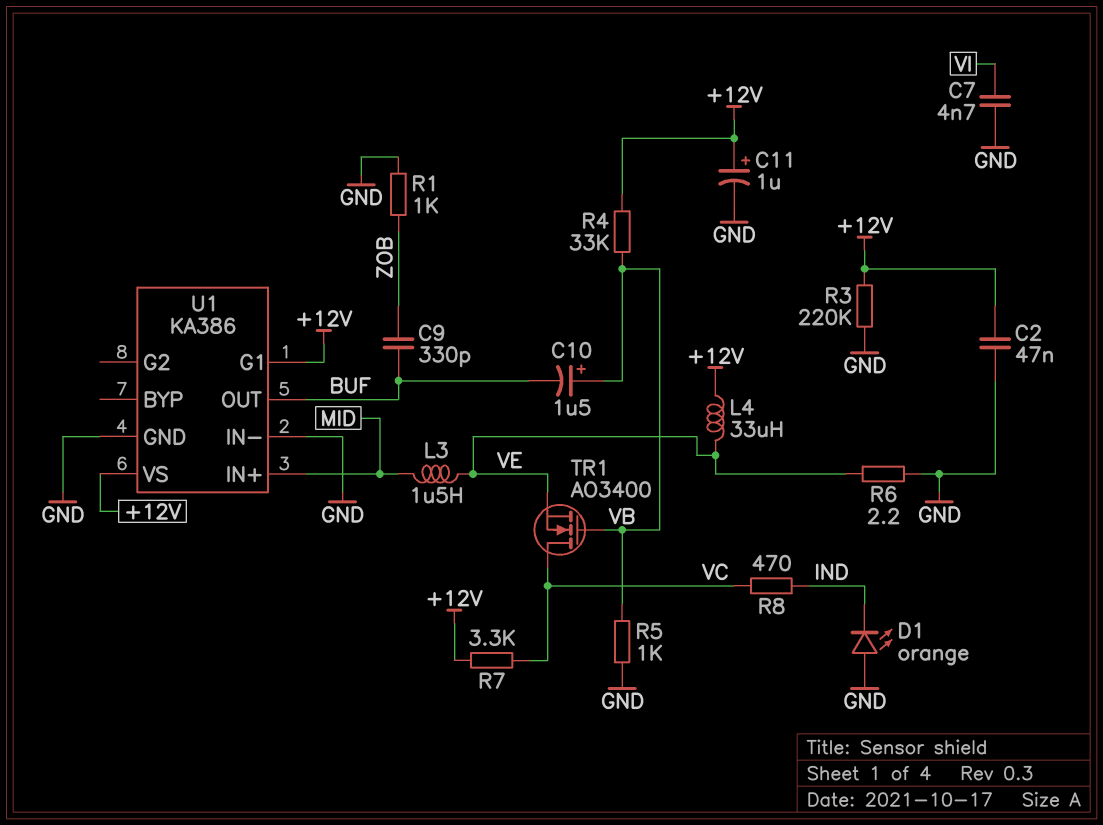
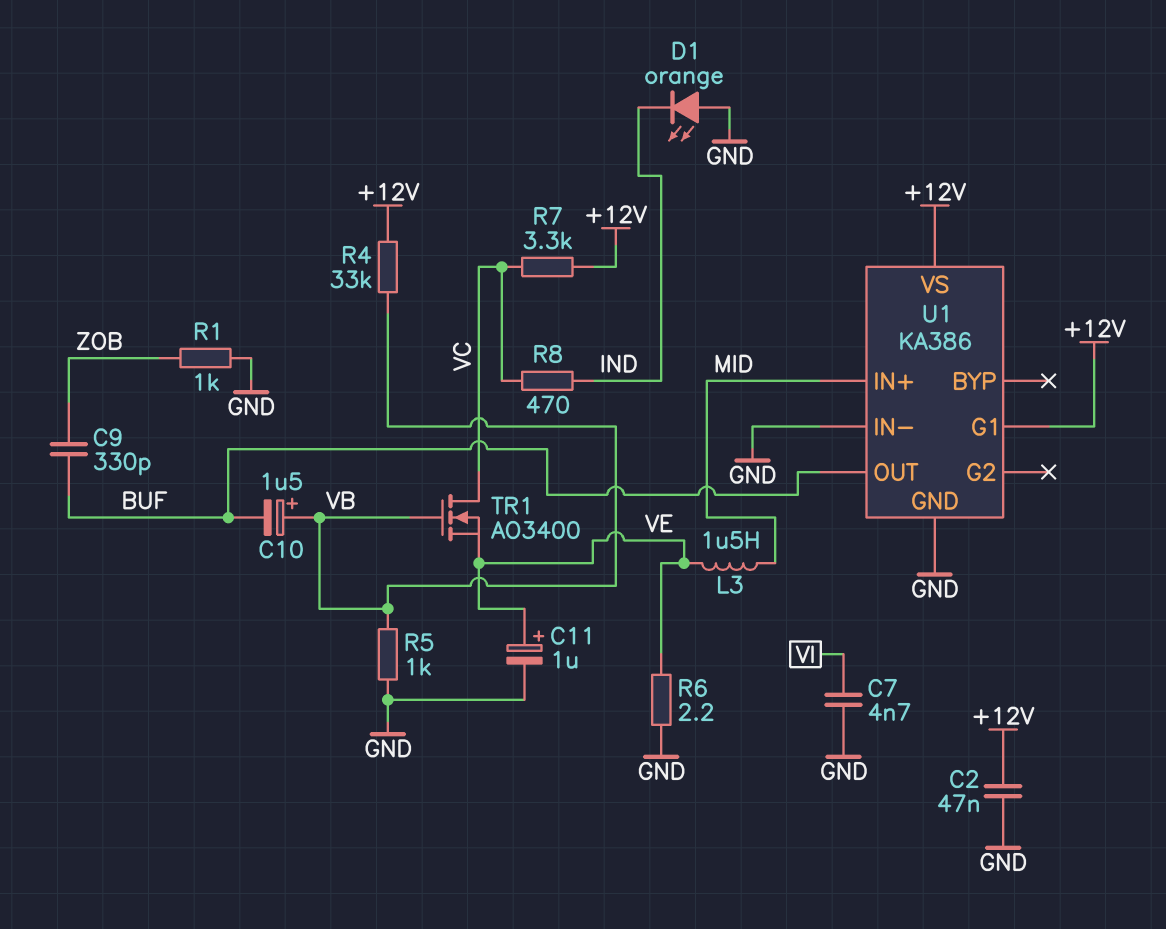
C11: 1uF (plus +12V, minus GND) -> 1uF (plus VE, minus GND)
L4: 33uH (+12V, VE) -> none
R3: 220k (+12V, GND) -> none

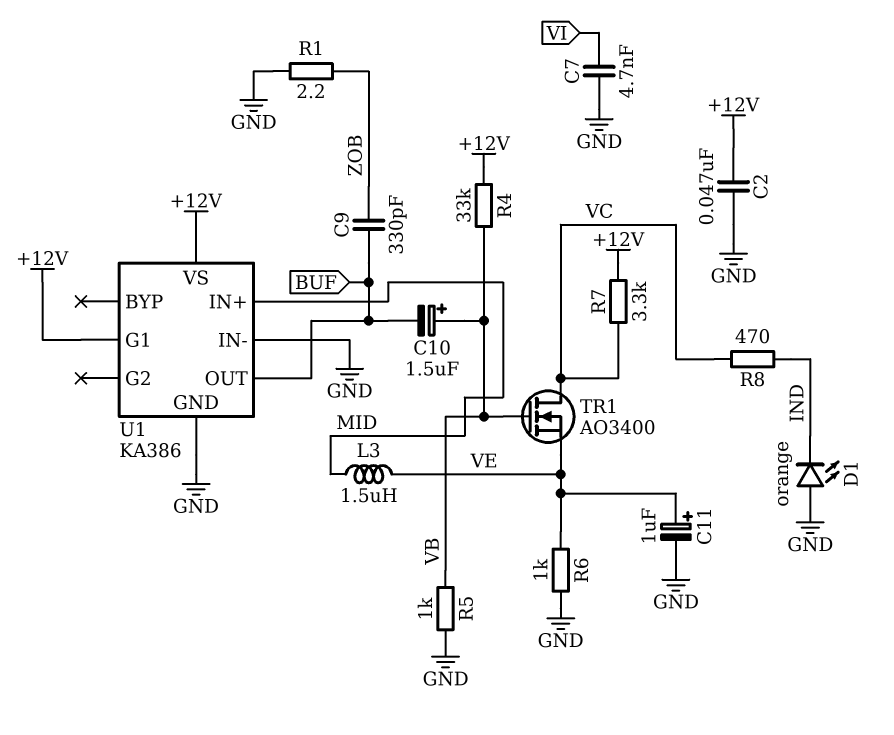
R1: 1k (GND, ZOB) -> 2.2 (GND, ZOB)
R6: 2.2 (GND, VE) -> 1k (GND, VE)

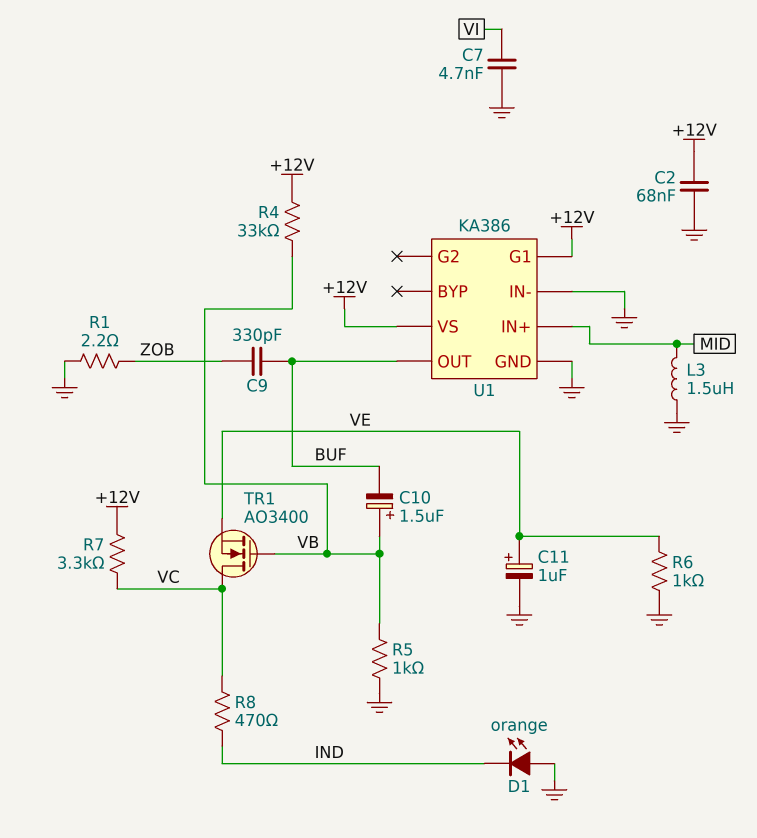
C2: 47nF (+12V, GND) -> 68nF (+12V, GND)
L3: 1.5uH (MID, VE) -> 1.5uH (GND, MID)

